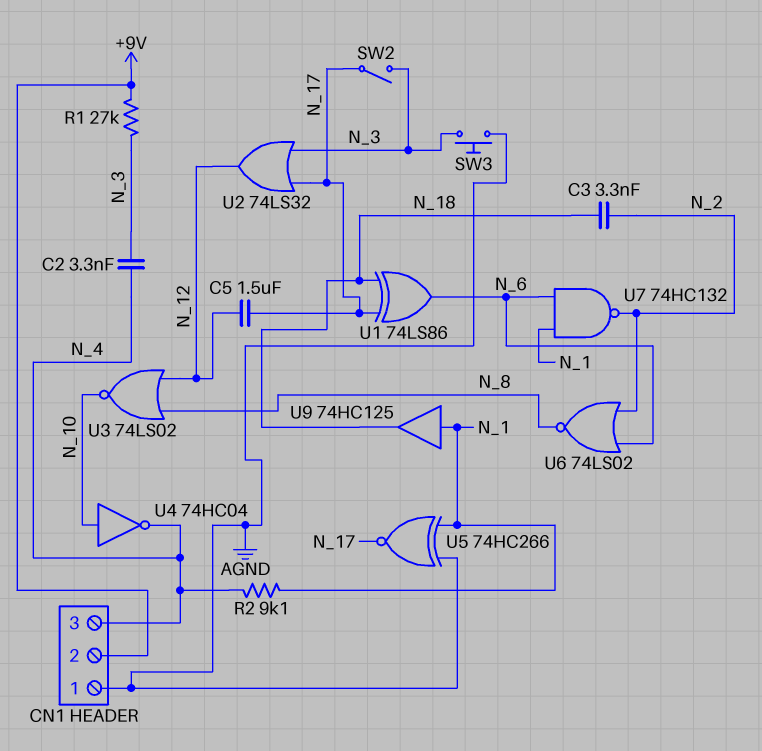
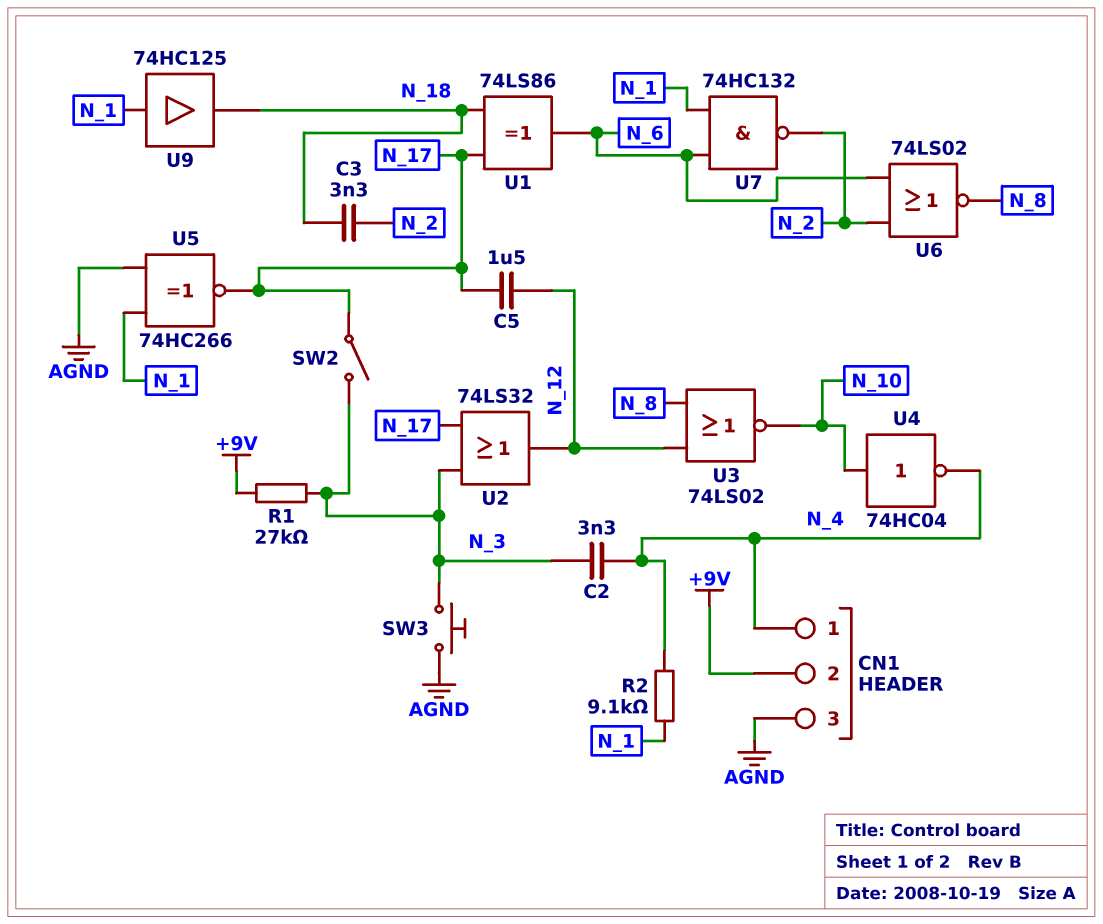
CN1 pin 1: AGND -> N_4
CN1 pin 3: N_4 -> AGND

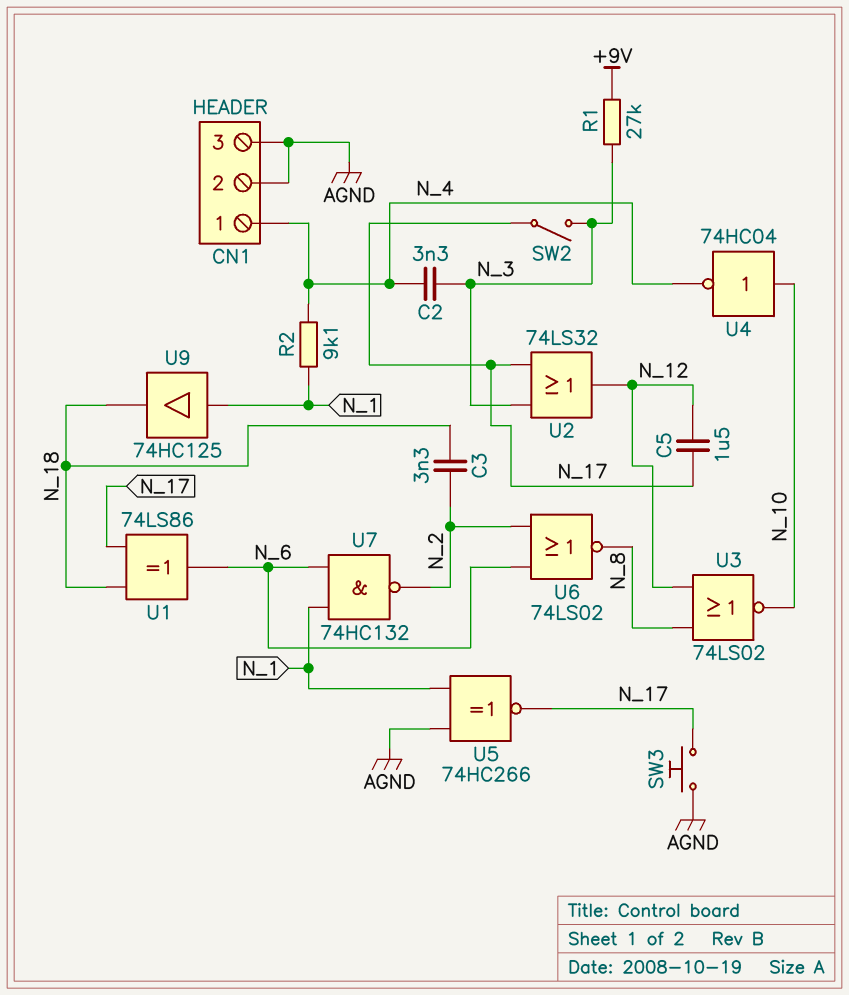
CN1 pin 2: +9V -> AGND
SW3: button (AGND, N_3) -> button (AGND, N_17)

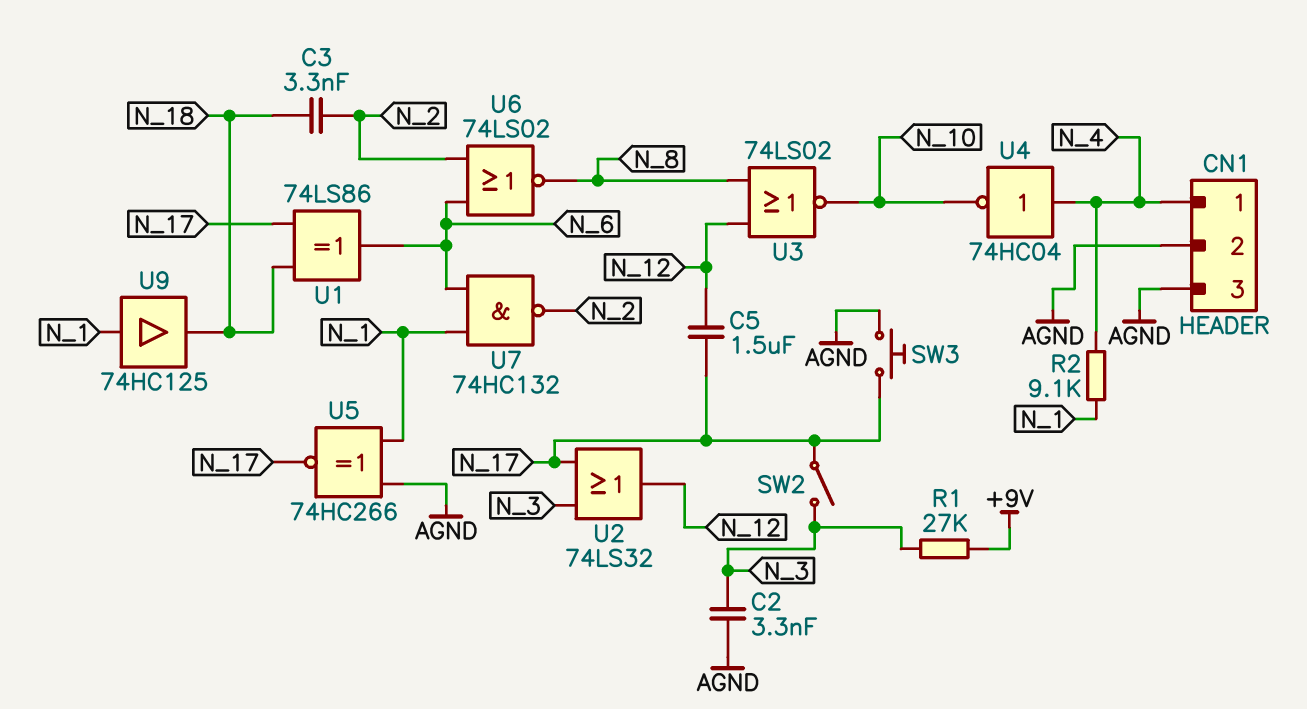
C2: 3.3nF (N_3, N_4) -> 3.3nF (AGND, N_3)
U4: NOT 74HC04 (in N_10, out N_4) -> NOT 74HC04 (in N_4, out N_10)

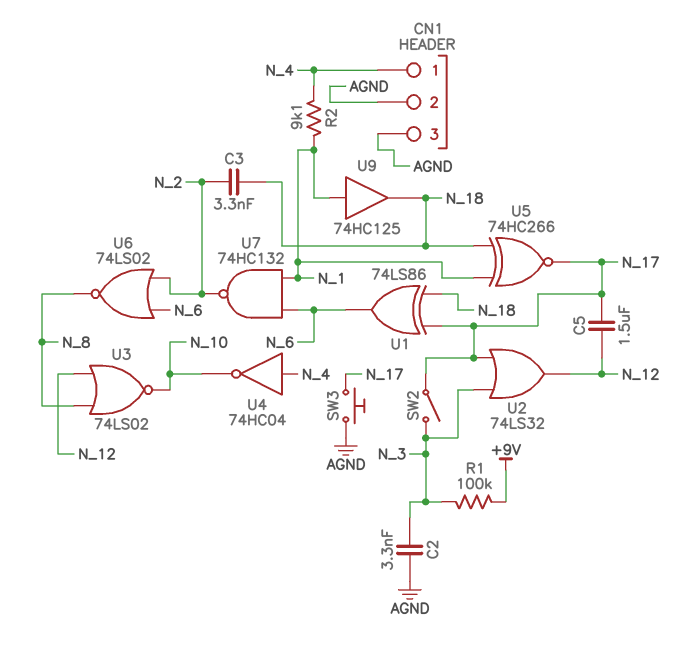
R1: 27k (+9V, N_3) -> 100k (+9V, N_3)
U5: XNOR 74HC266 (in AGND, in N_1, out N_17) -> XNOR 74HC266 (in N_1, in N_18, out N_17)

